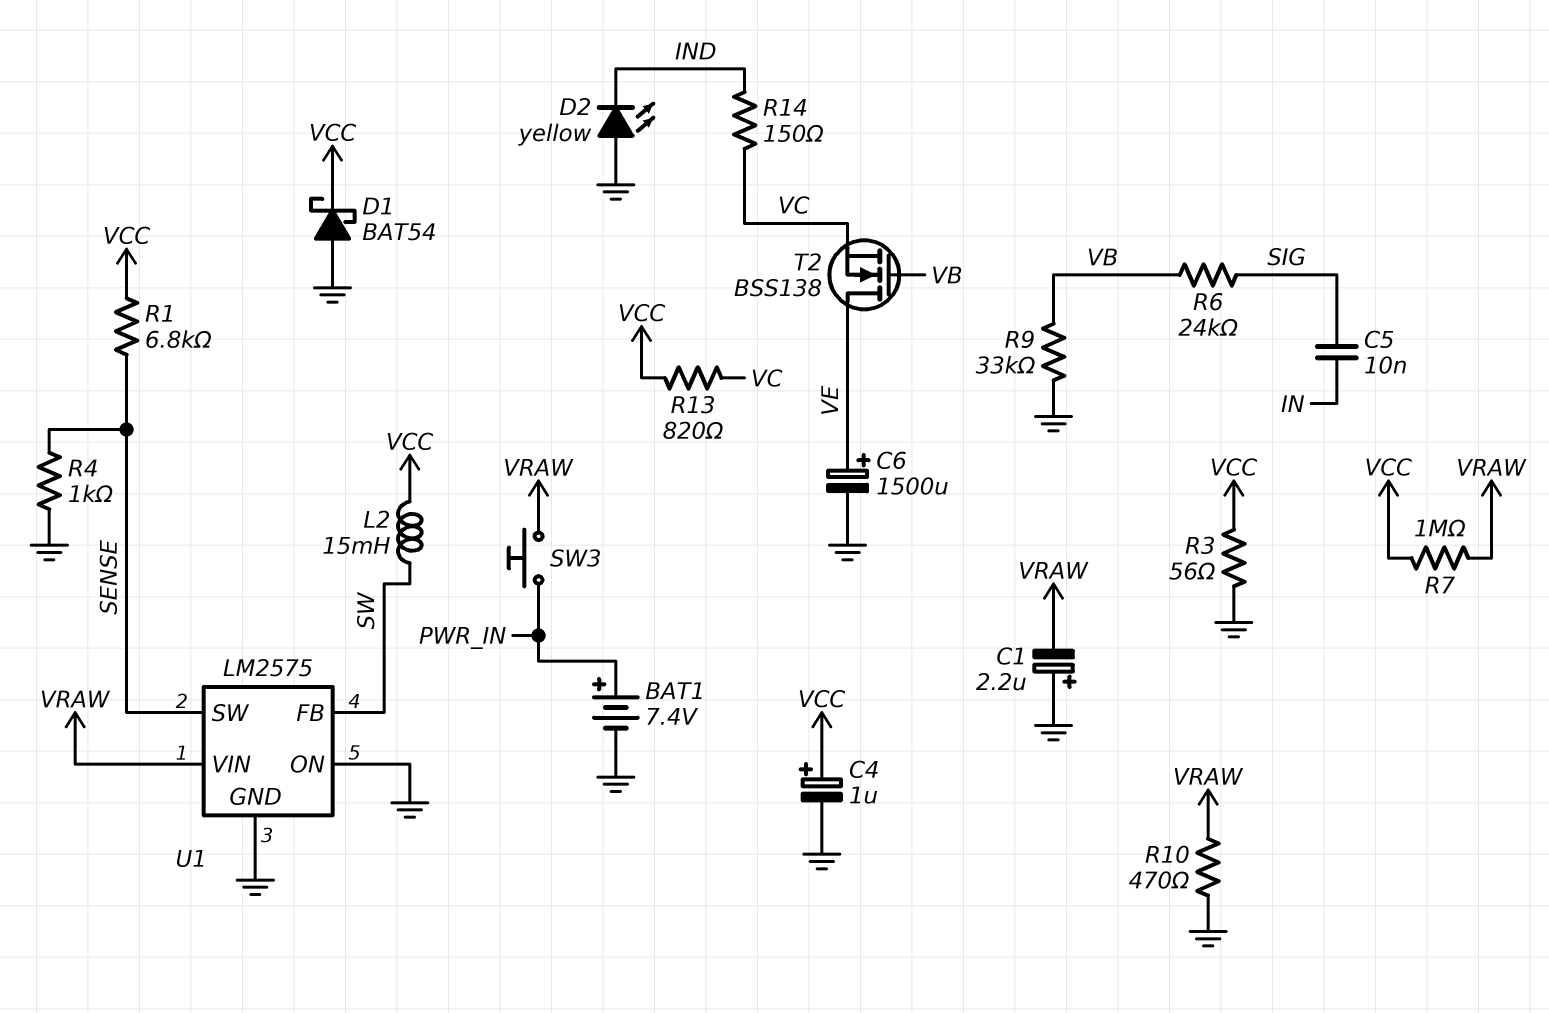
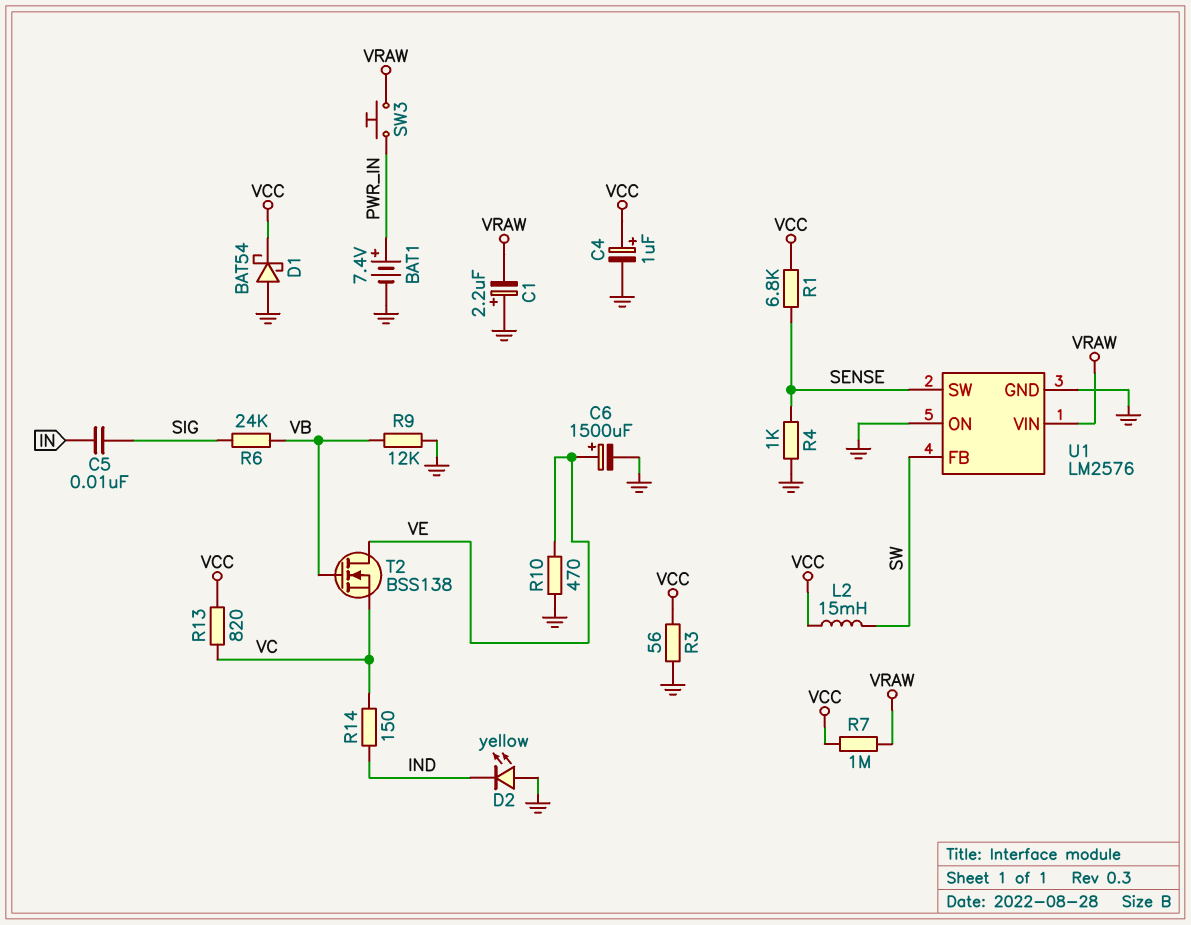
R9: 33k (GND, VB) -> 12k (GND, VB)
R10: 470 (GND, VRAW) -> 470 (GND, VE)
U1: LM2575 -> LM2576

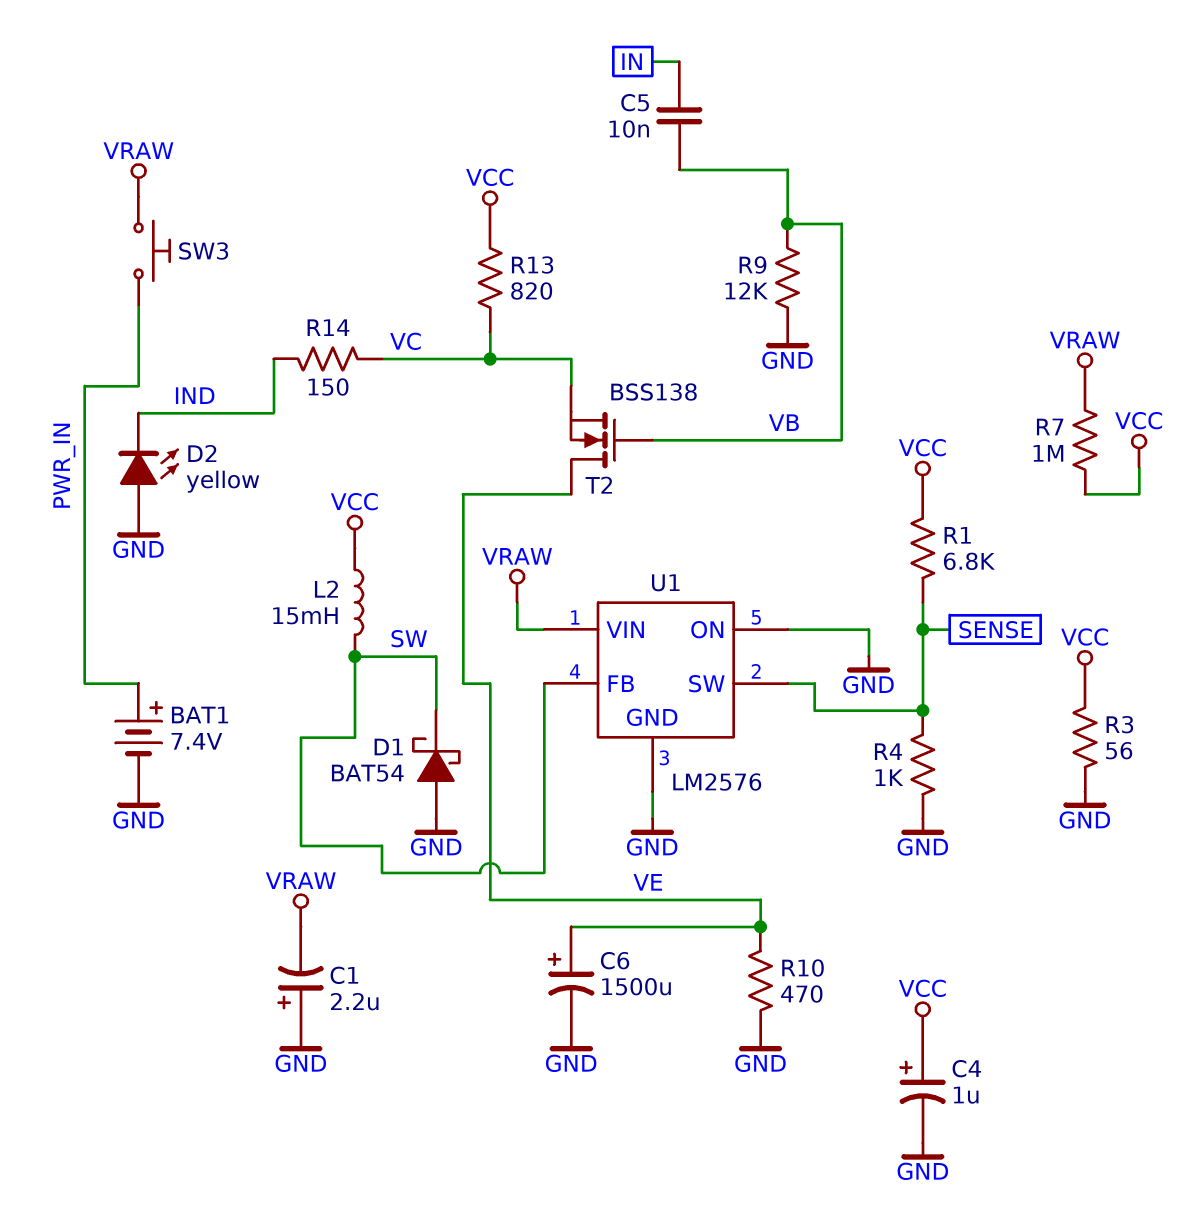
C5: 10nF (IN, SIG) -> 10nF (IN, VB)
D1: schottky BAT54 (A GND, K VCC) -> schottky BAT54 (A GND, K SW)
R6: 24k (SIG, VB) -> none

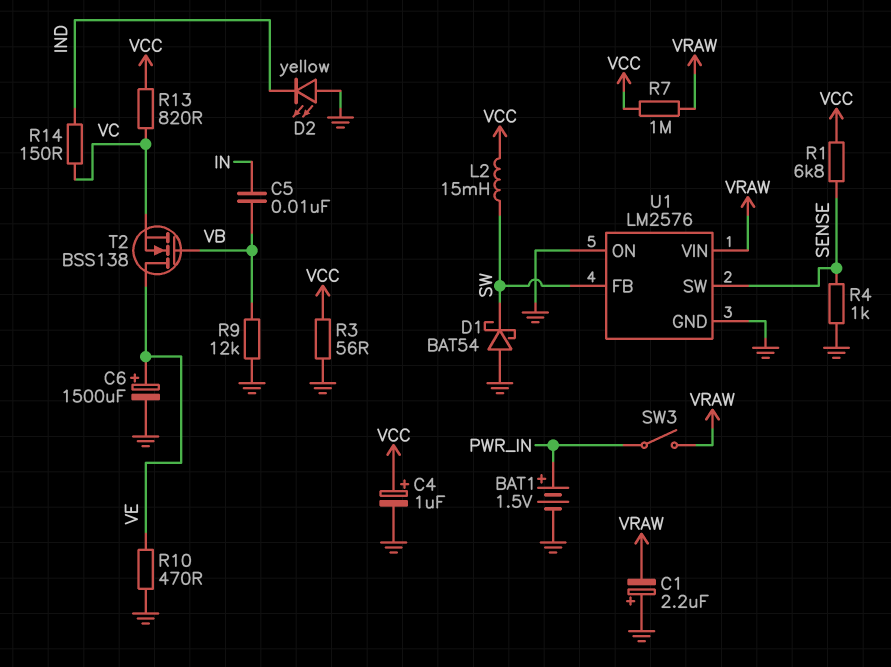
BAT1: 7.4V (plus PWR_IN, minus GND) -> 1.5V (plus PWR_IN, minus GND)
SW3: button (PWR_IN, VRAW) -> switch (PWR_IN, VRAW)

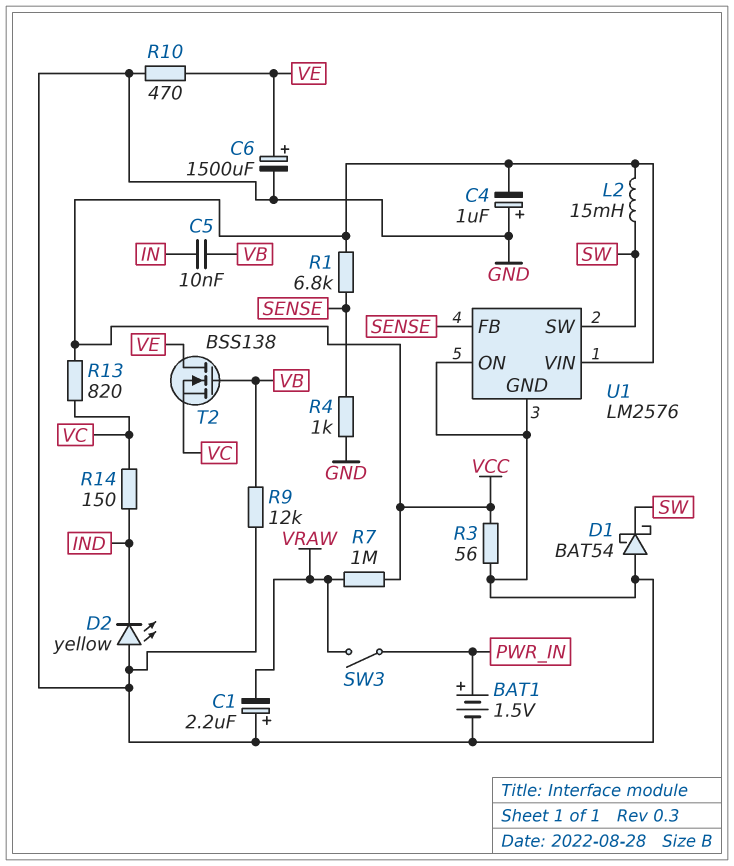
C4: 1uF (plus VCC, minus GND) -> 1uF (plus GND, minus VCC)
U1 pin FB: SW -> SENSE
U1 pin SW: SENSE -> SW
U1 pin VIN: VRAW -> VCC

